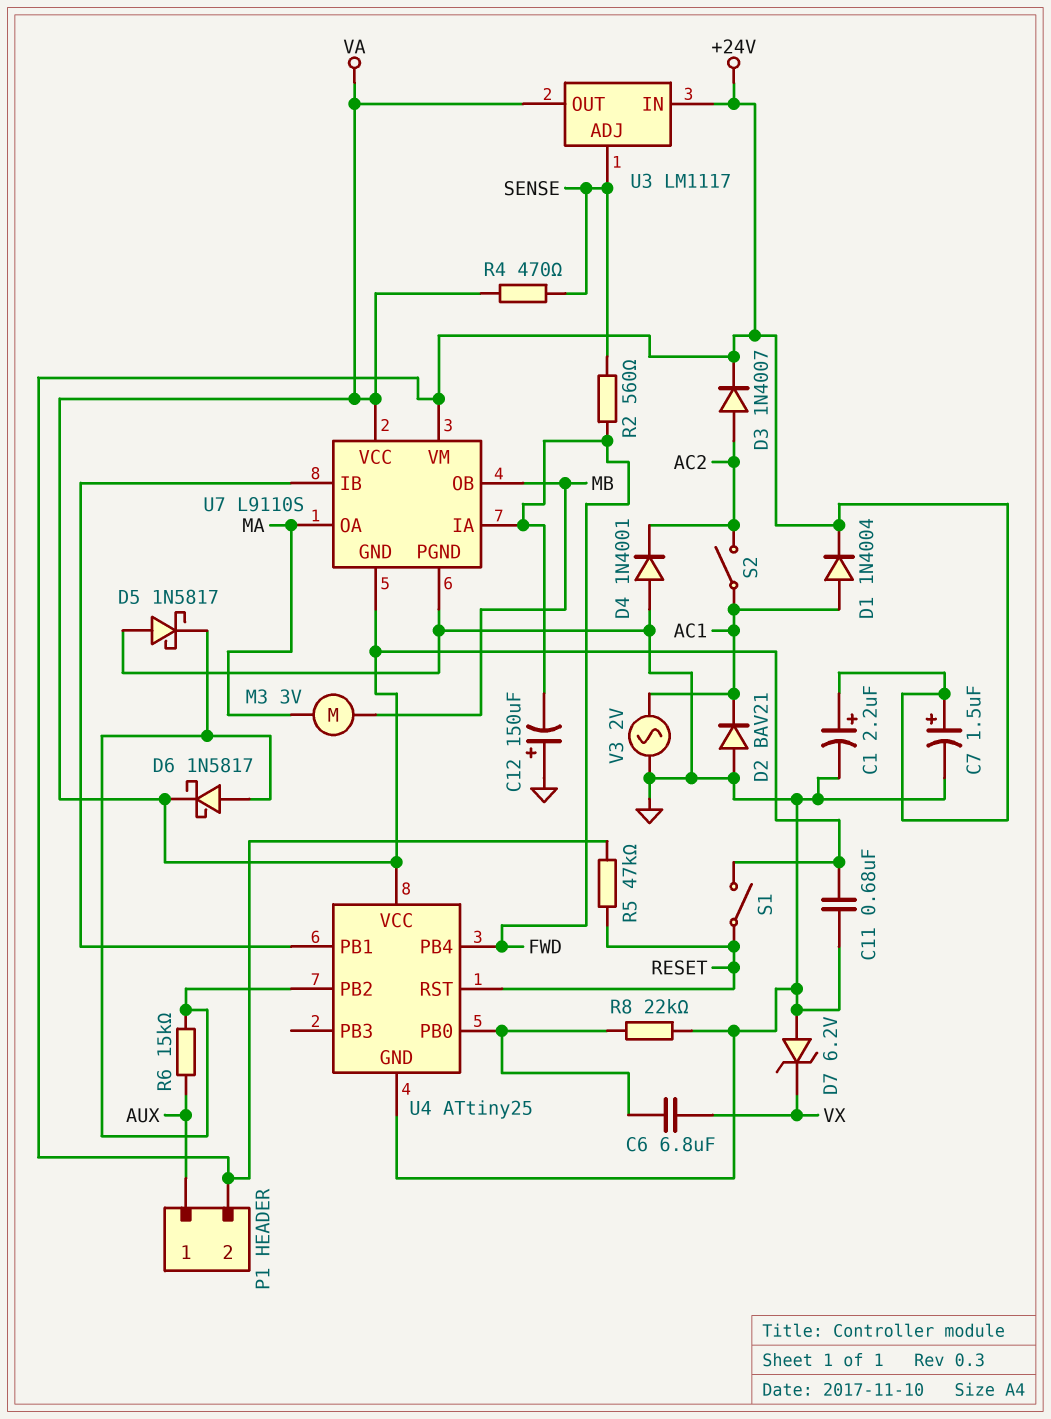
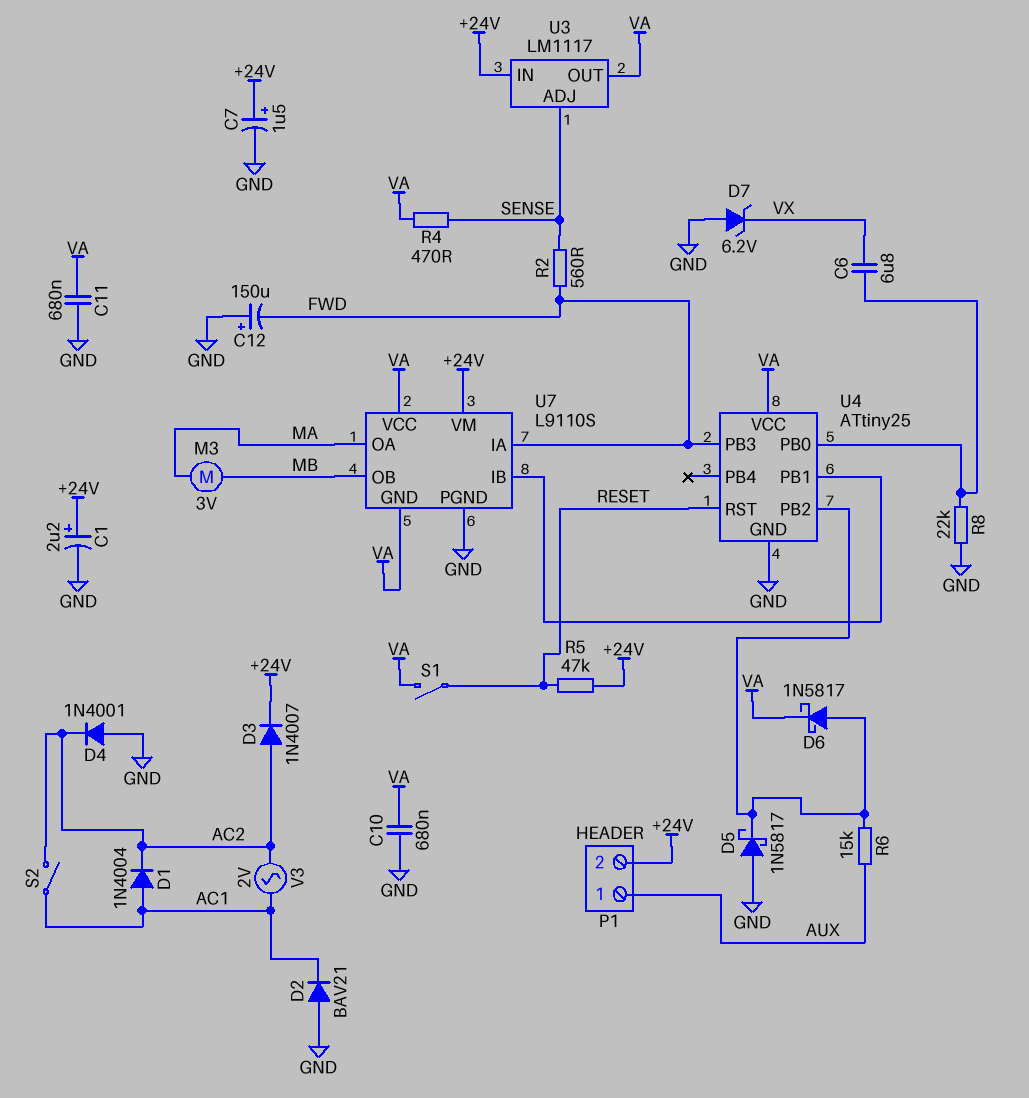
C10: none -> 680nF (GND, VA)
D1: diode 1N4004 (A AC1, K +24V) -> diode 1N4004 (A AC1, K AC2)
U4 pin PB3: none -> FWD
U4 pin PB4: FWD -> none
V3: AC 2V (AC1, GND) -> AC 2V (AC1, AC2)

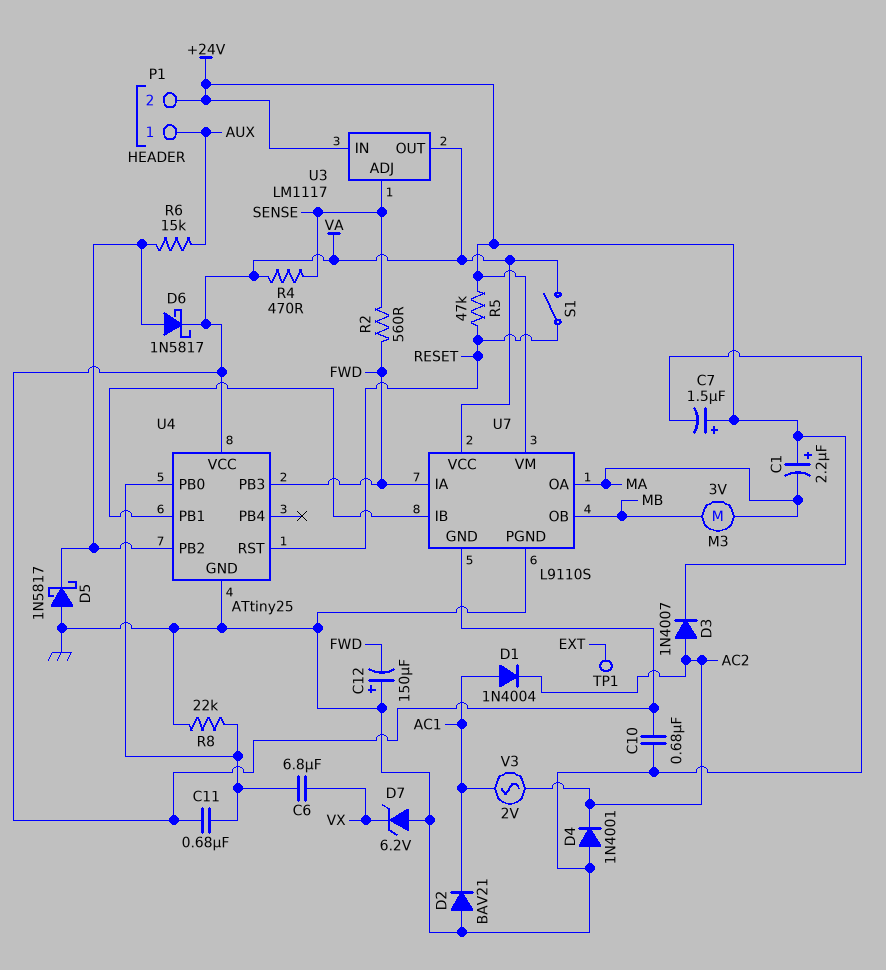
C1: 2.2uF (plus +24V, minus GND) -> 2.2uF (plus +24V, minus MA)
C11: 680nF (GND, VA) -> 680nF (U4/PB0, VA)
S2: switch (AC1, AC2) -> none
TP1: none -> test point (EXT)

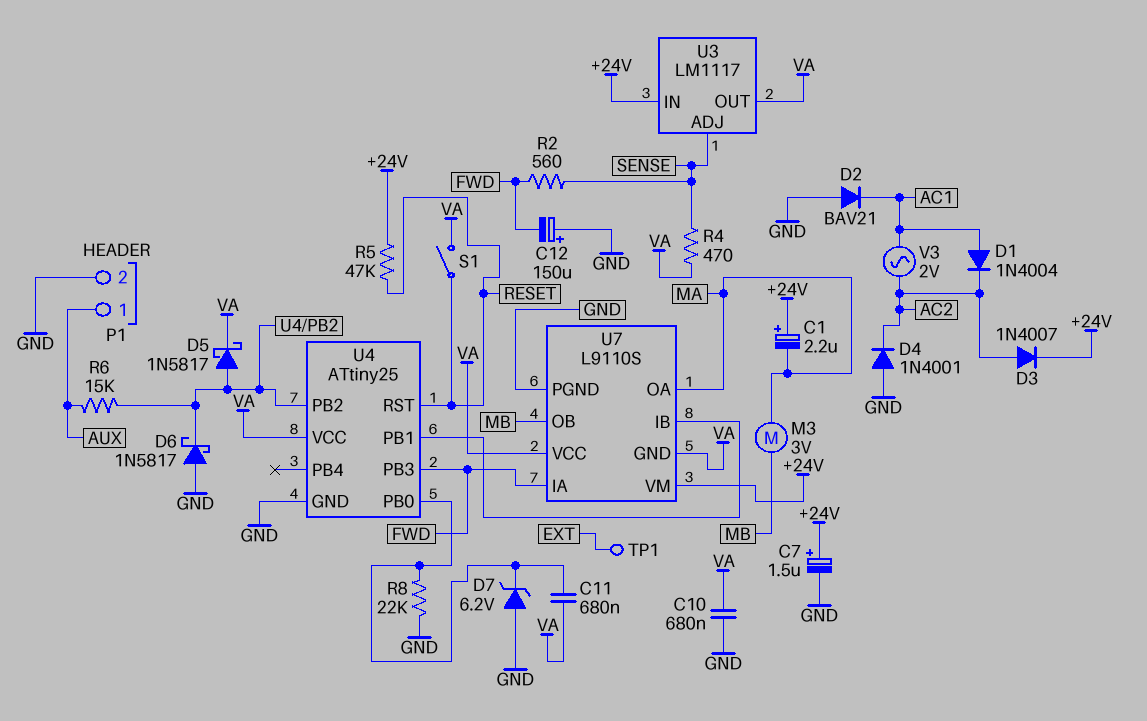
C6: 6.8uF (U4/PB0, VX) -> none
D5: schottky 1N5817 (A GND, K U4/PB2) -> schottky 1N5817 (A U4/PB2, K VA)
D6: schottky 1N5817 (A U4/PB2, K VA) -> schottky 1N5817 (A GND, K U4/PB2)
D7: zener 6.2V (A GND, K VX) -> zener 6.2V (A GND, K U4/PB0)
P1 pin 2: +24V -> GND

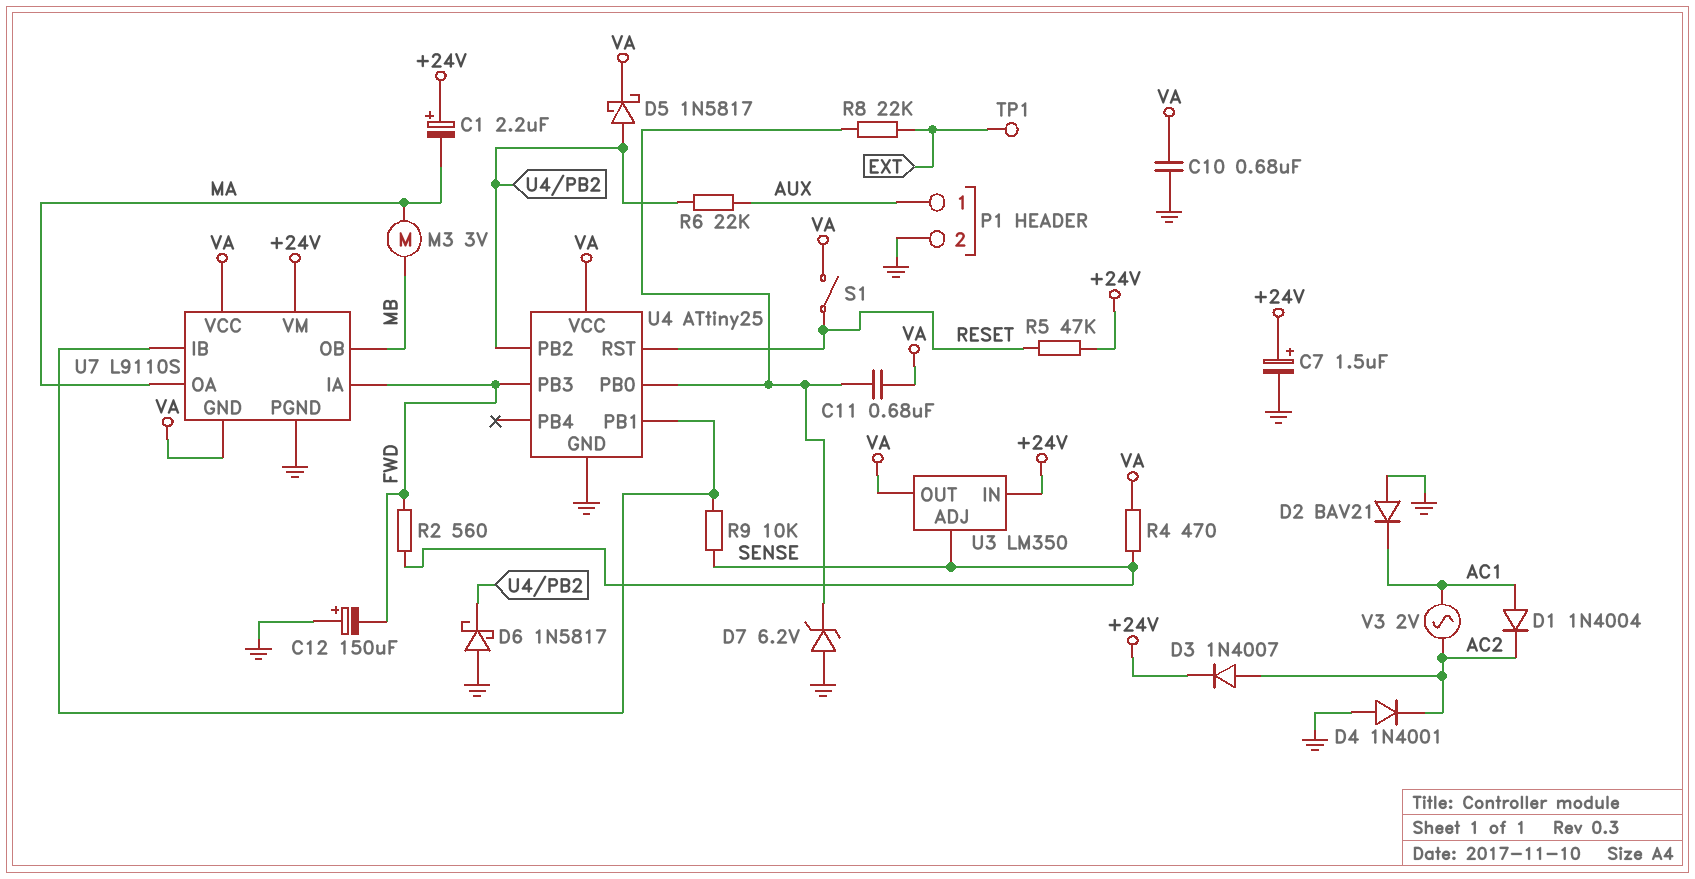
R6: 15k (AUX, U4/PB2) -> 22k (AUX, U4/PB2)
R8: 22k (GND, U4/PB0) -> 22k (EXT, U4/PB0)
R9: none -> 10k (SENSE, U4/PB1)
U3: LM1117 -> LM350

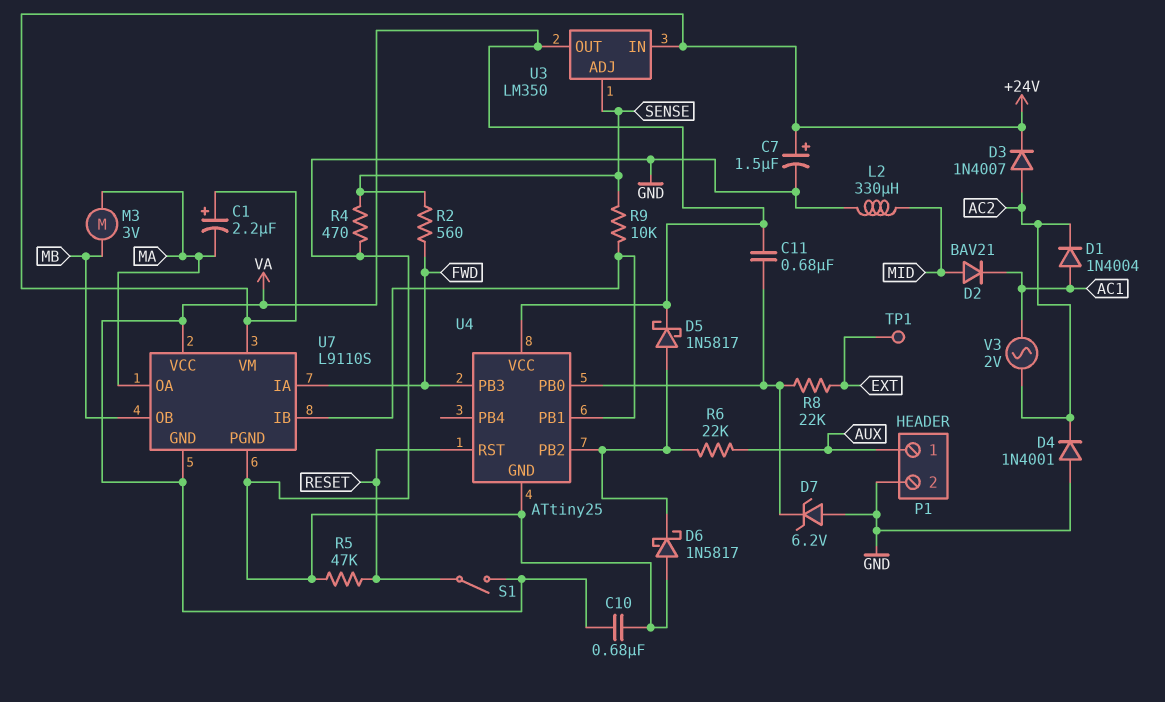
C12: 150uF (plus GND, minus FWD) -> none
D2: diode BAV21 (A GND, K AC1) -> diode BAV21 (A MID, K AC1)
L2: none -> 330uH (GND, MID)
R4: 470 (SENSE, VA) -> 470 (GND, SENSE)
R5: 47k (+24V, RESET) -> 47k (GND, RESET)

